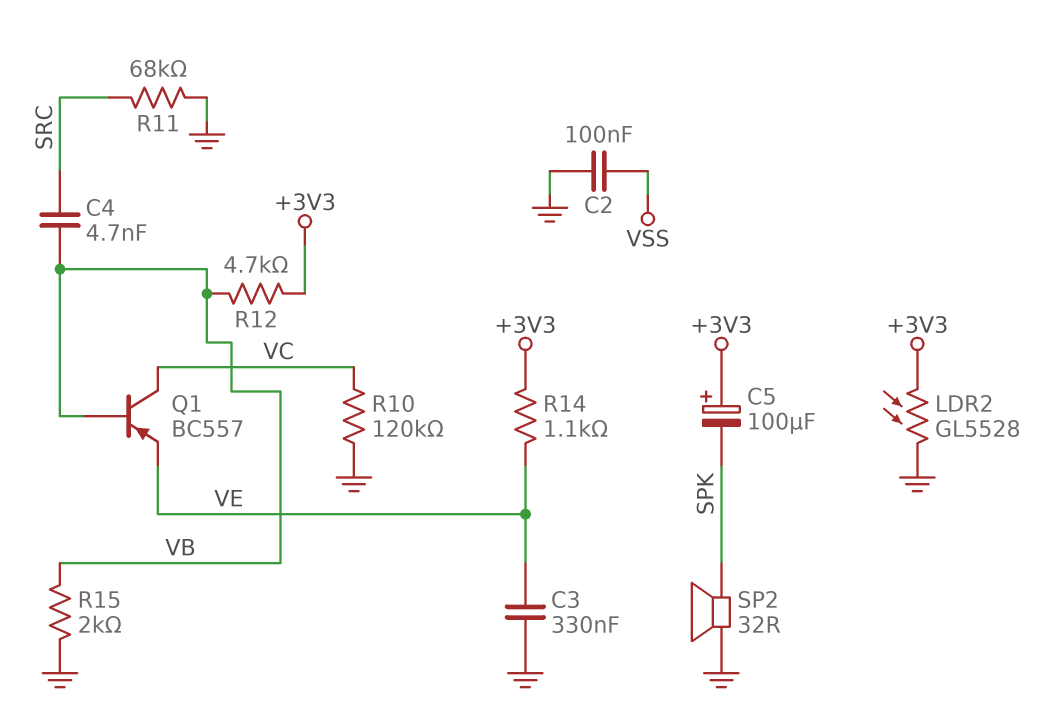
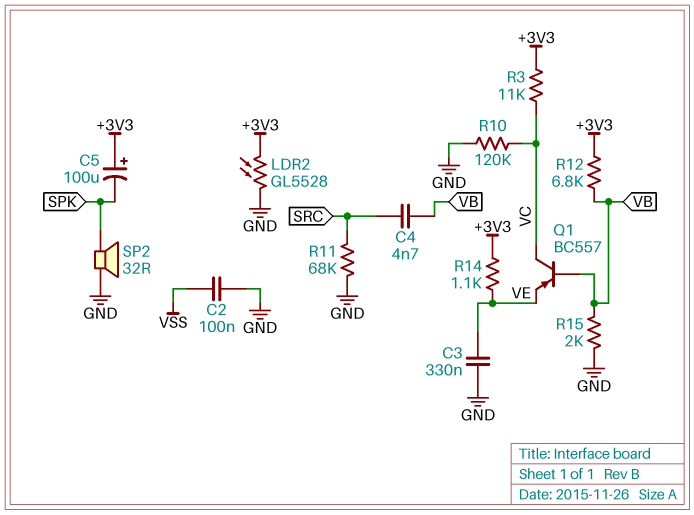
R3: none -> 11k (+3V3, VC)
R12: 4.7k (+3V3, VB) -> 6.8k (+3V3, VB)

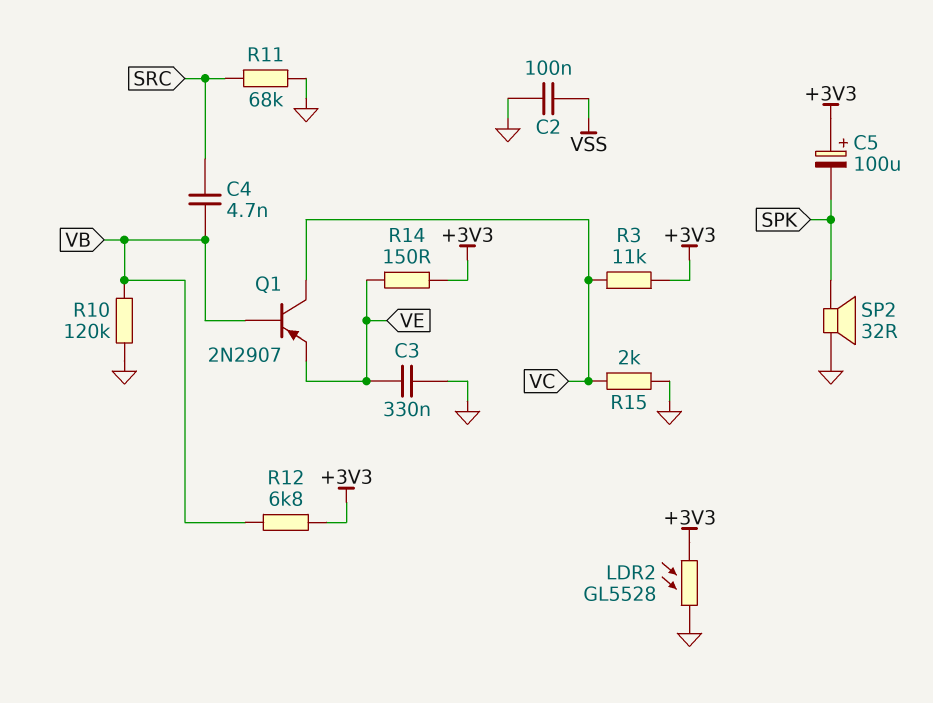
Q1: PNP BC557 (B VB, C VC, E VE) -> PNP 2N2907 (B VB, C VC, E VE)
R10: 120k (GND, VC) -> 120k (GND, VB)
R14: 1.1k (+3V3, VE) -> 150 (+3V3, VE)
R15: 2k (GND, VB) -> 2k (GND, VC)

